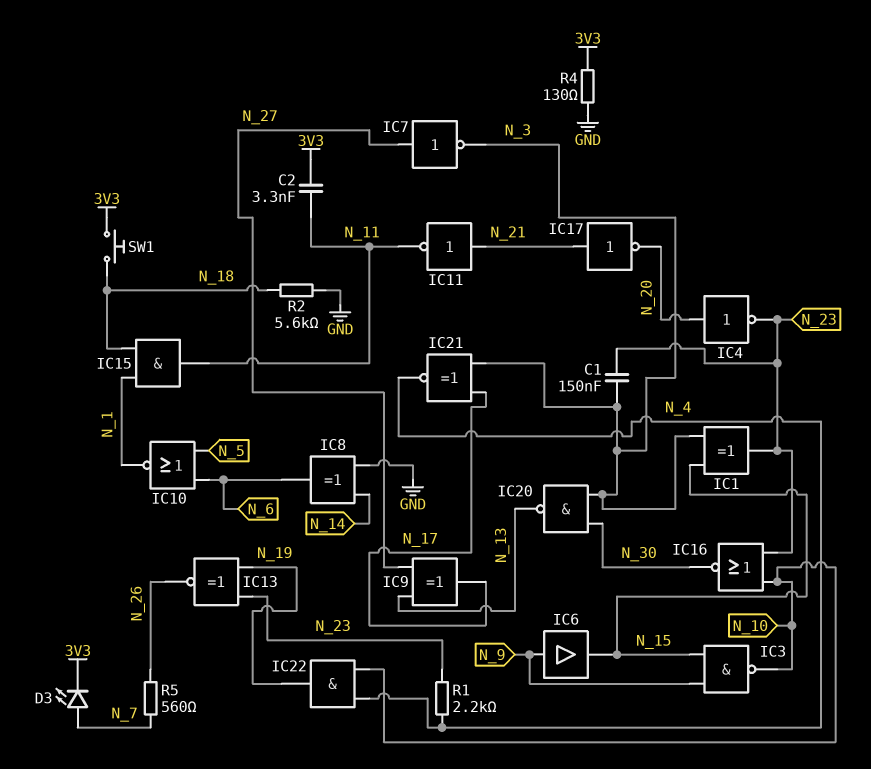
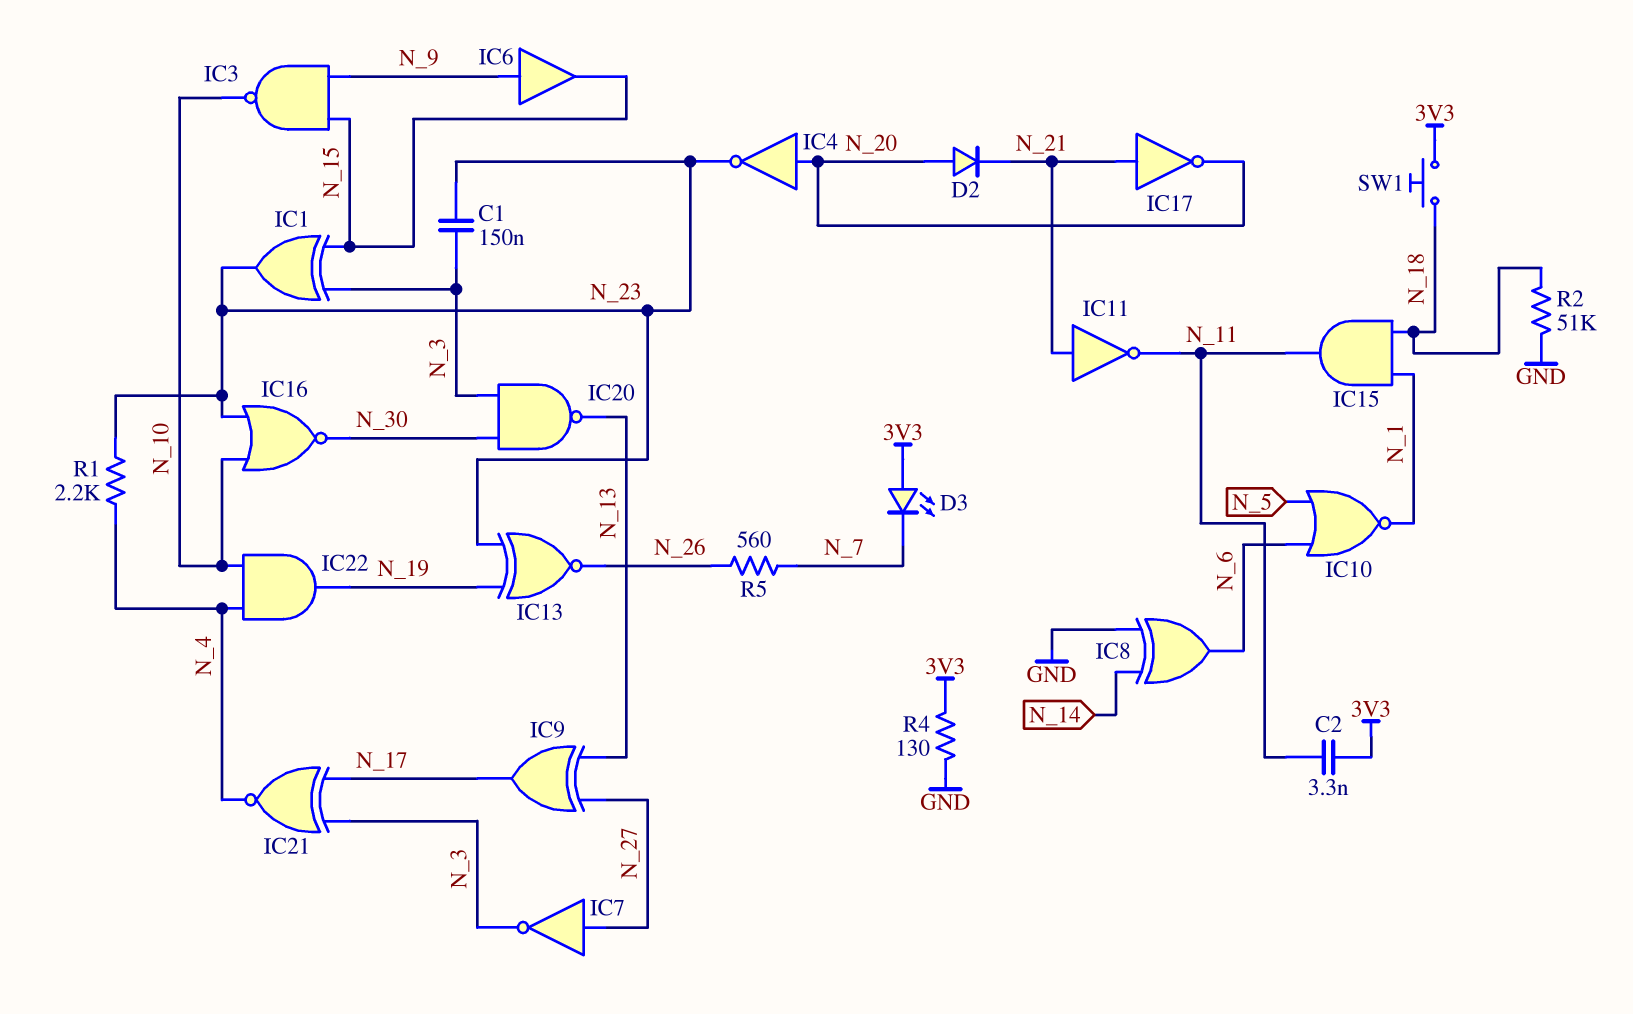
D2: none -> diode (A N_20, K N_21)
D3: LED (A N_7, K 3V3) -> LED (A 3V3, K N_7)
R2: 5.6k (GND, N_18) -> 51k (GND, N_18)

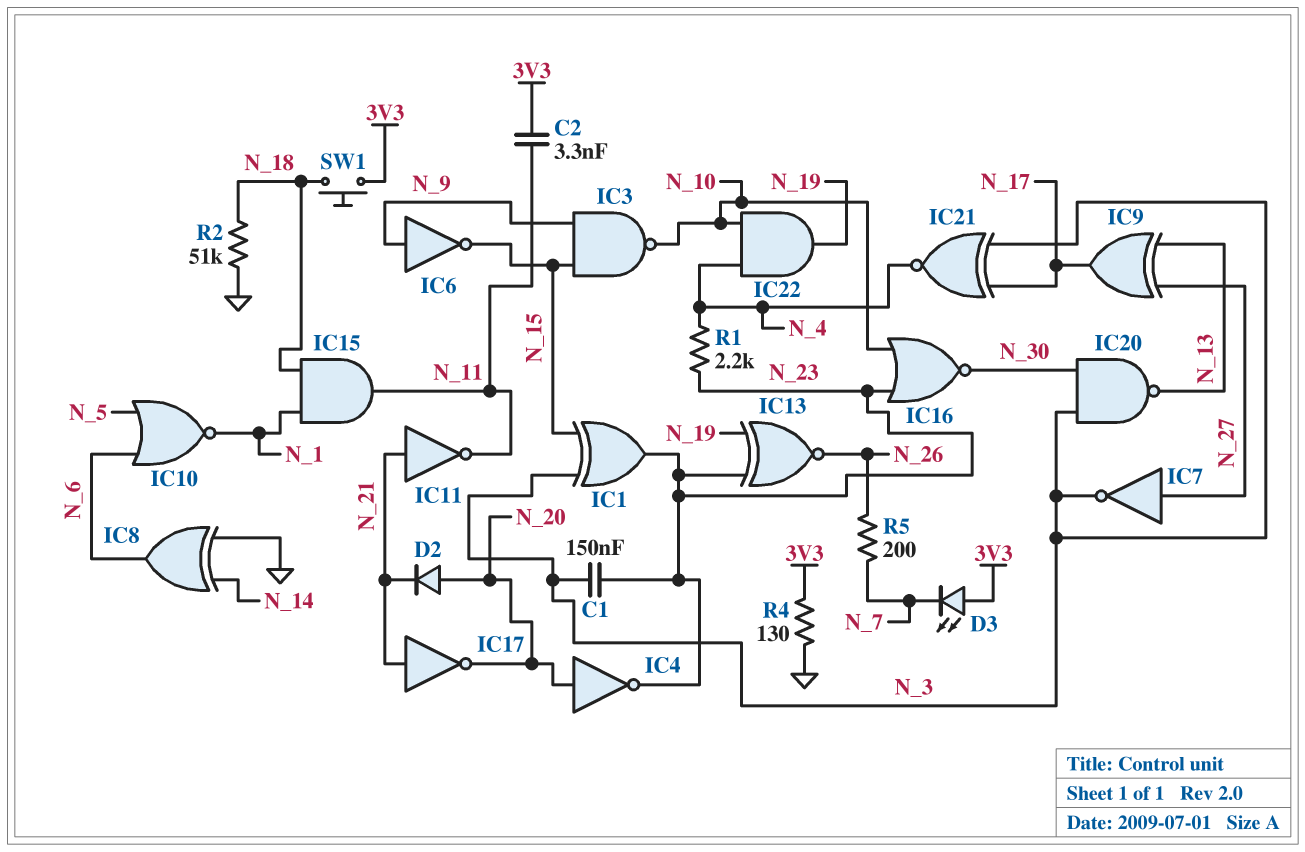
IC6: buffer (in N_9, out N_15) -> NOT (in N_9, out N_15)
R5: 560 (N_7, N_26) -> 200 (N_7, N_26)

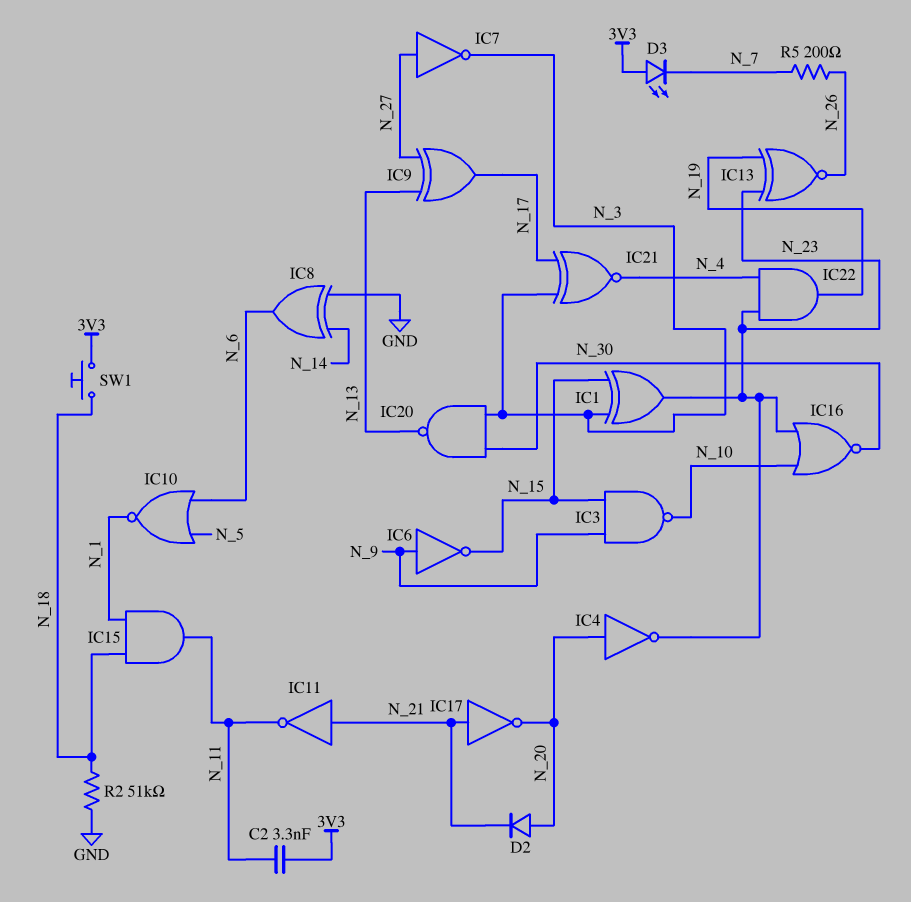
C1: 150nF (N_3, N_23) -> none
IC22: AND (in N_4, in N_10, out N_19) -> AND (in N_4, in N_23, out N_19)
R1: 2.2k (N_4, N_23) -> none
R4: 130 (3V3, GND) -> none

